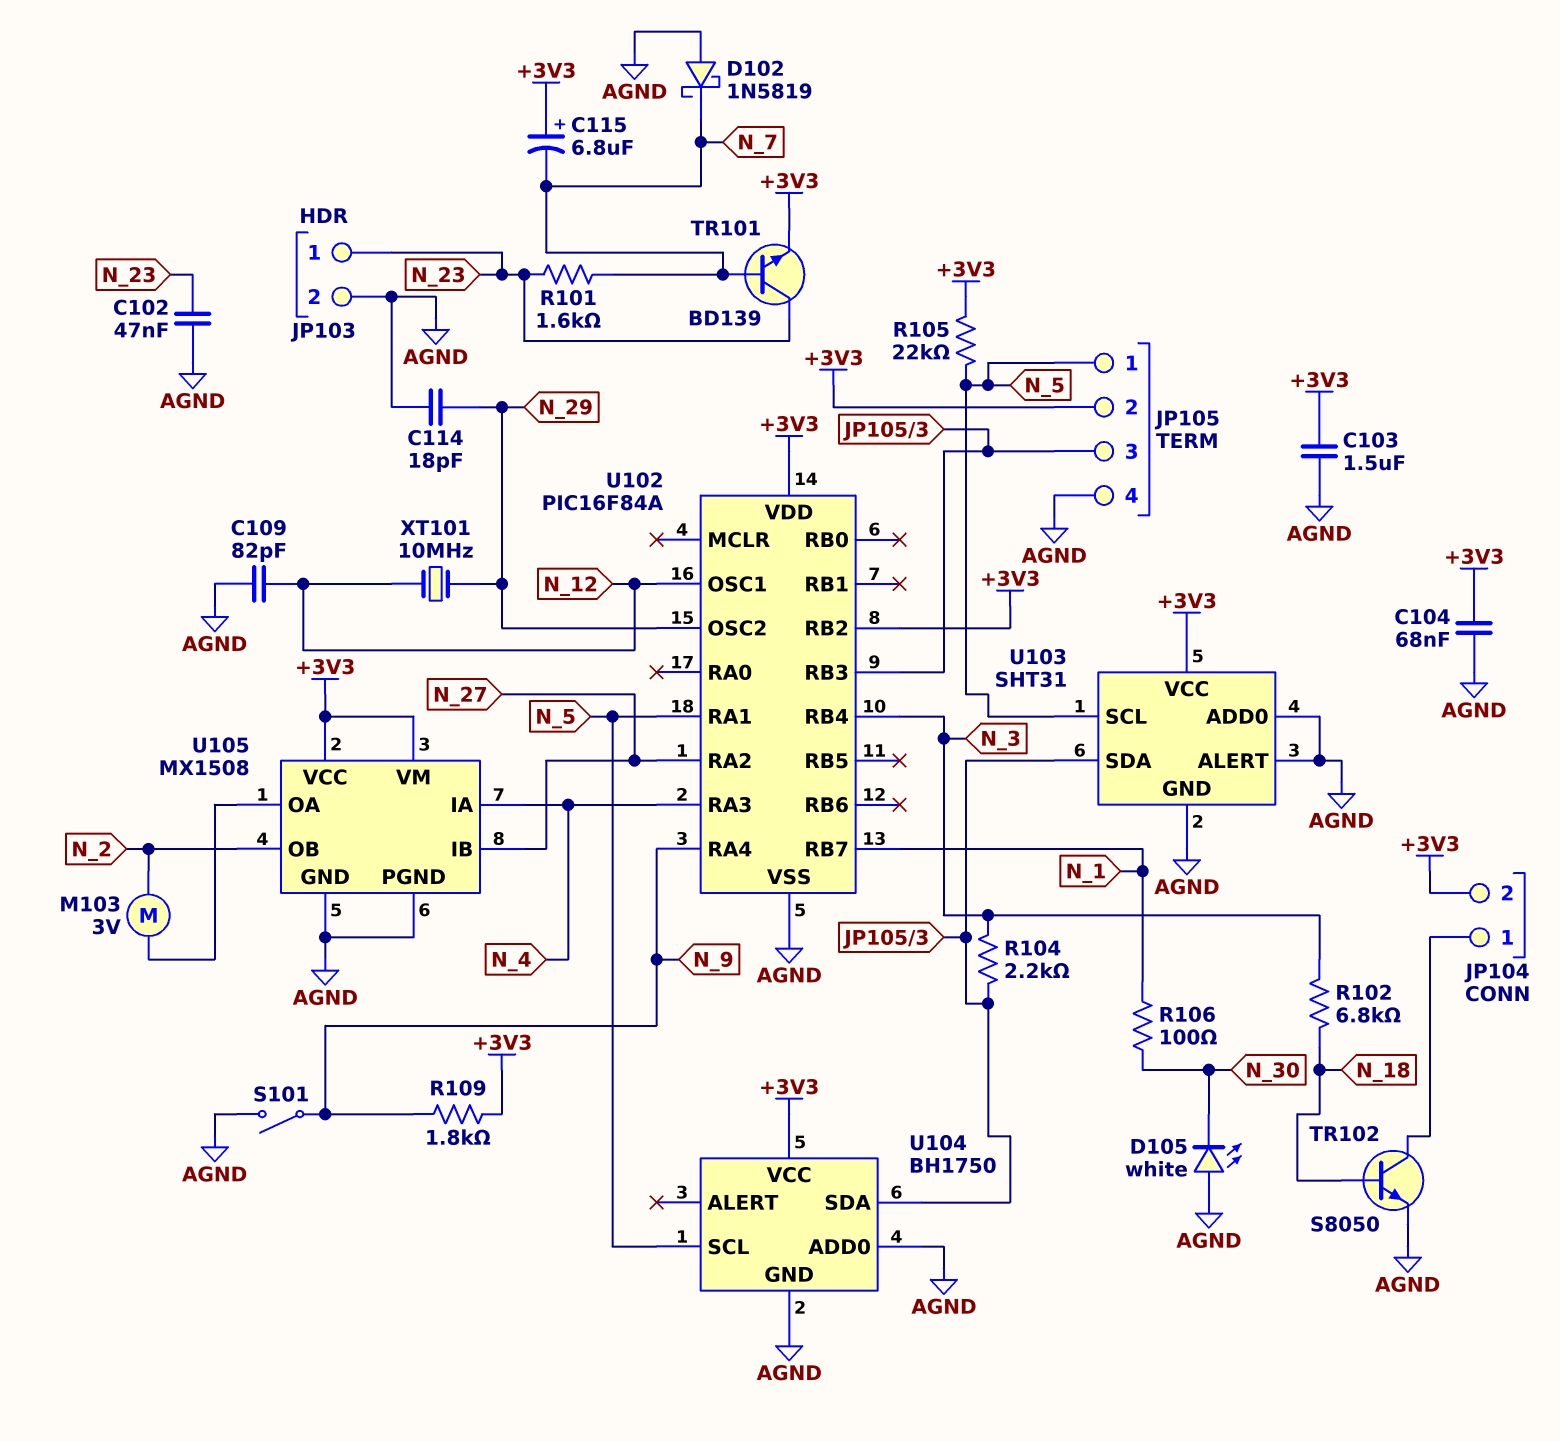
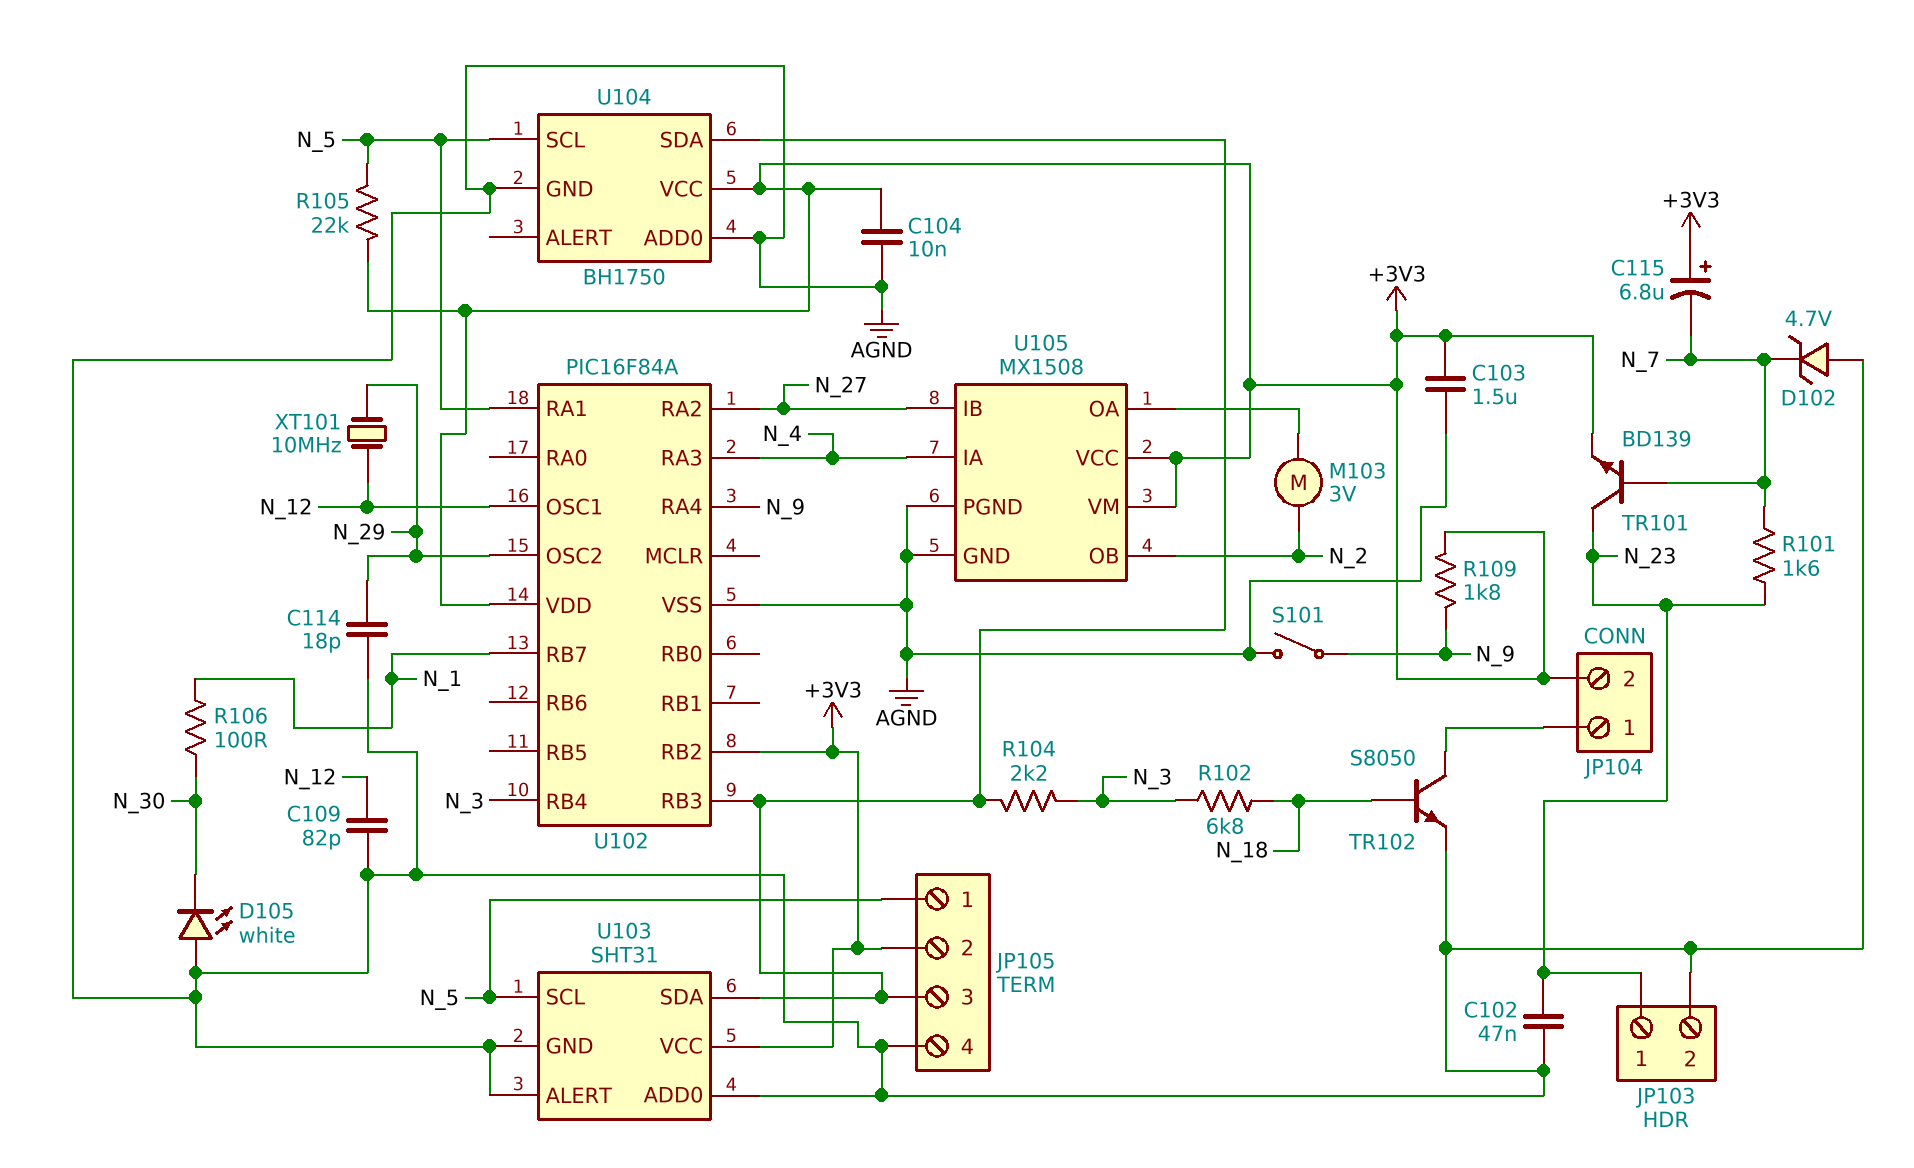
C104: 68nF (+3V3, AGND) -> 10nF (+3V3, AGND)
D102: schottky 1N5819 (A AGND, K N_7) -> zener 4.7V (A AGND, K N_7)

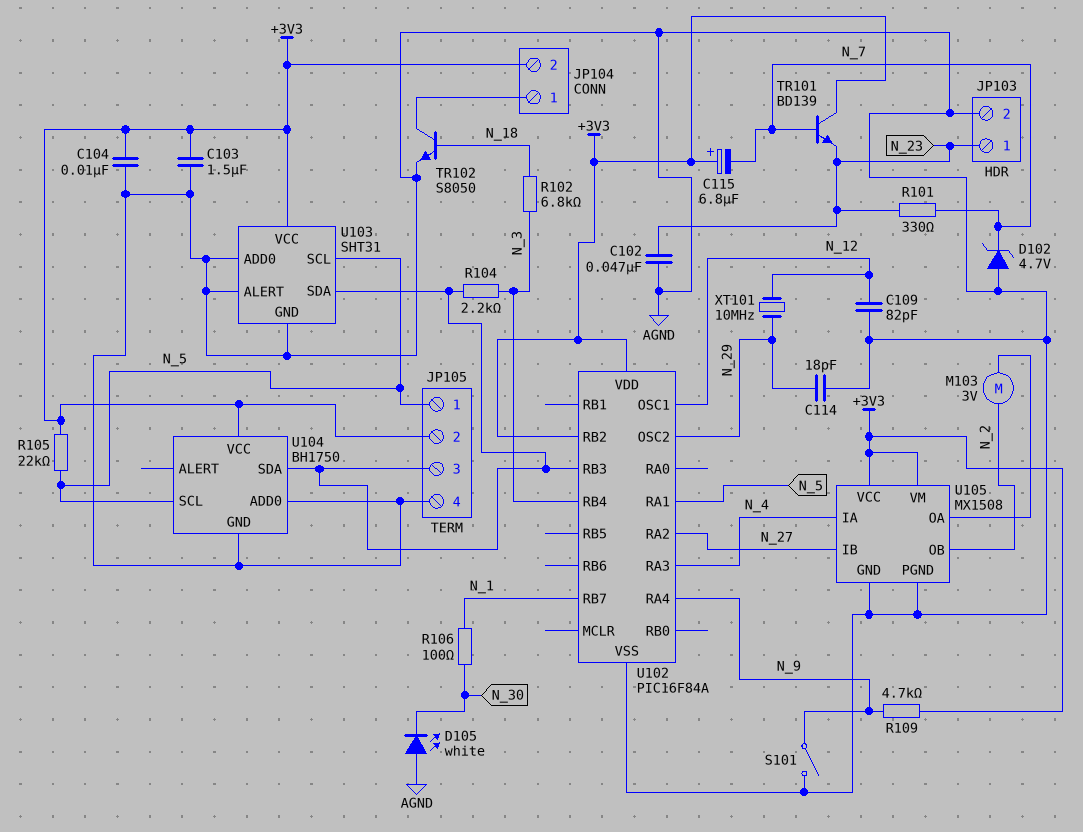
R101: 1.6k (N_7, N_23) -> 330 (N_7, N_23)
R109: 1.8k (+3V3, N_9) -> 4.7k (+3V3, N_9)
TR101: NPN BD139 (B N_7, C N_23, E +3V3) -> NPN BD139 (B N_7, C +3V3, E N_23)

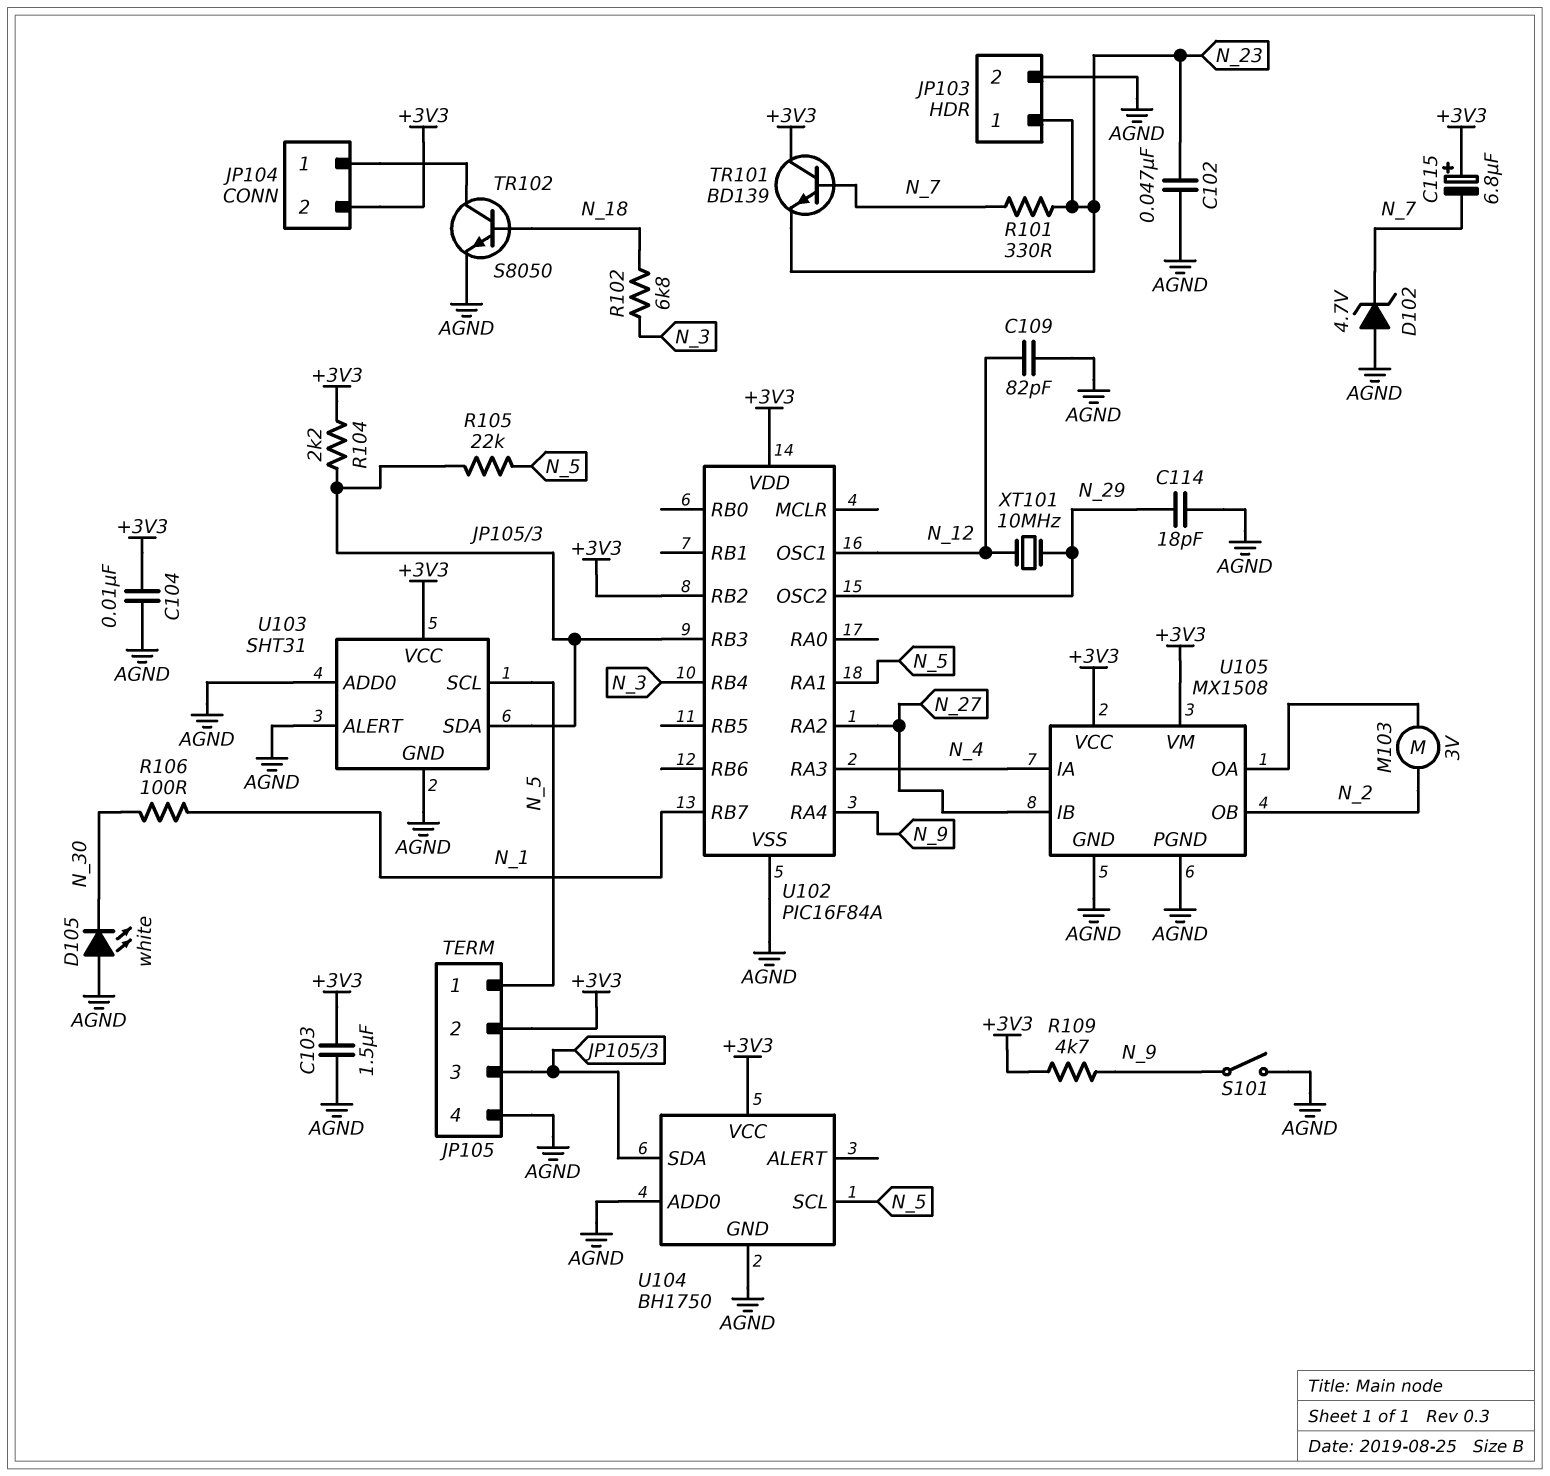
R104: 2.2k (JP105/3, N_3) -> 2.2k (+3V3, JP105/3)
R105: 22k (+3V3, N_5) -> 22k (JP105/3, N_5)

